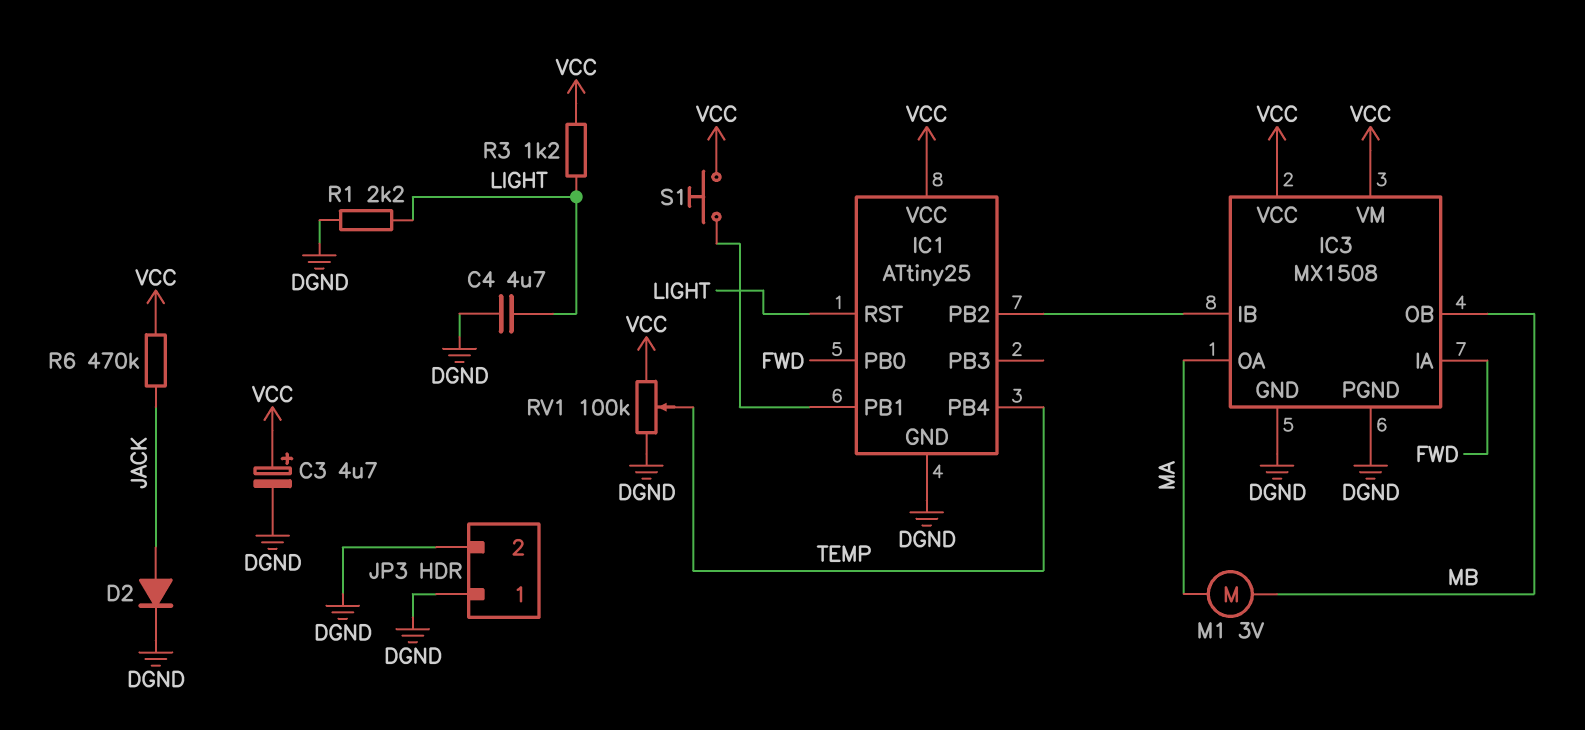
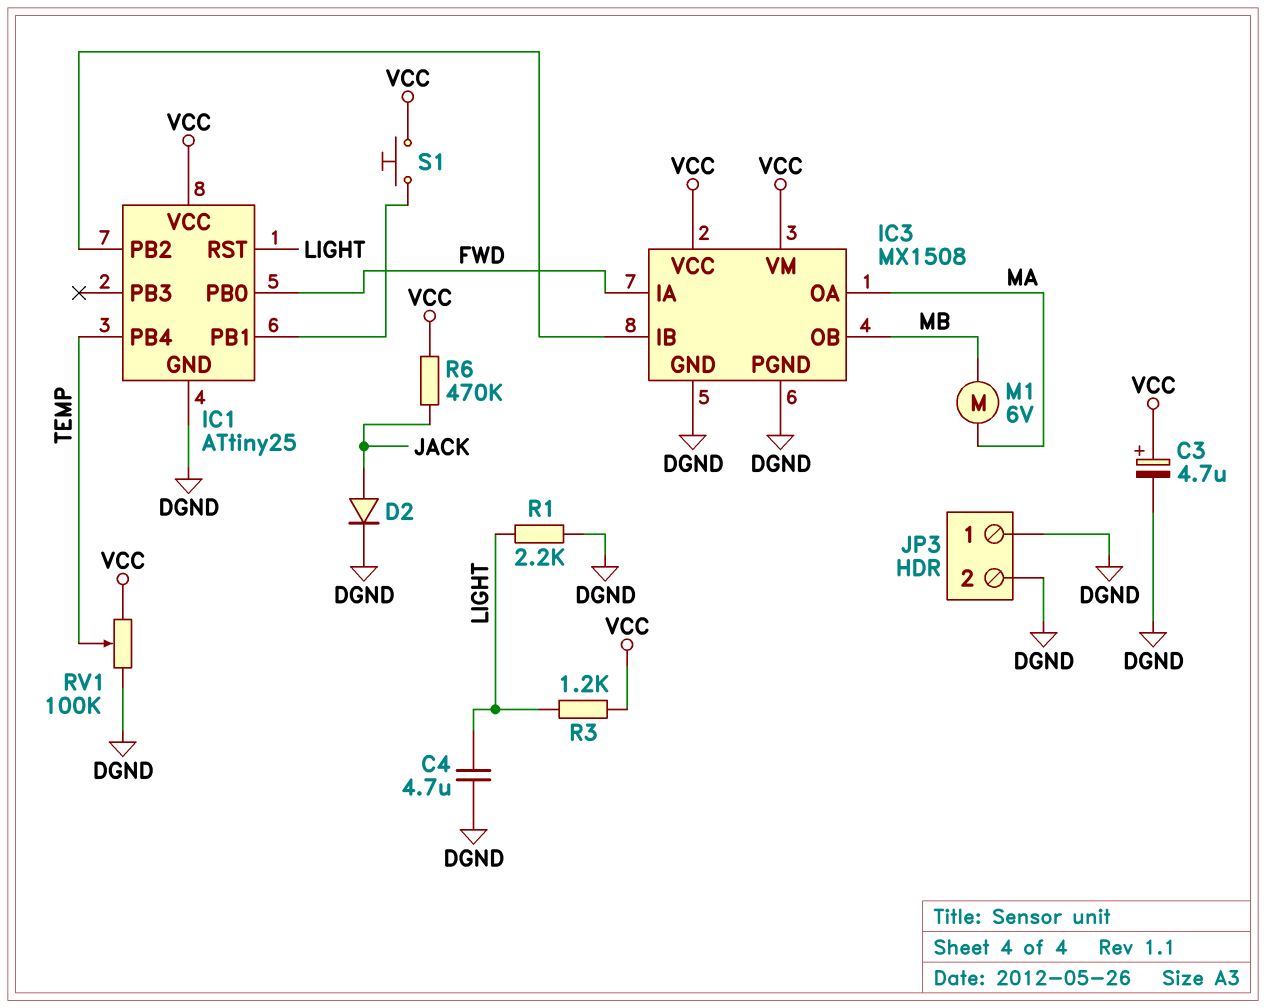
M1: motor 3V (MA, MB) -> motor 6V (MA, MB)

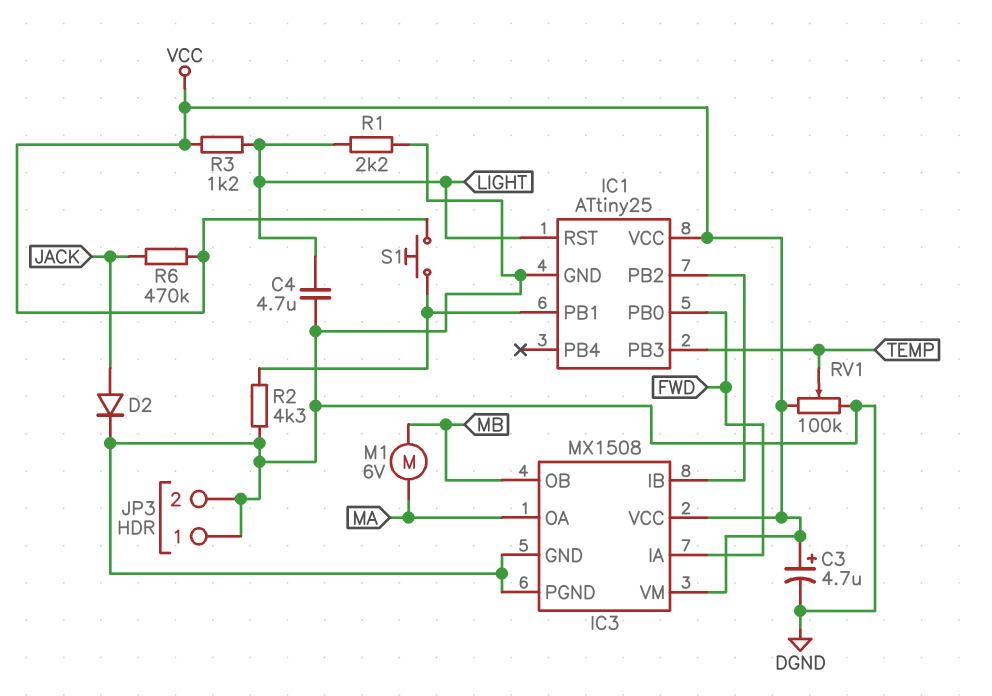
IC1 pin PB3: none -> TEMP
IC1 pin PB4: TEMP -> none
R2: none -> 4.3k (DGND, IC1/PB1)

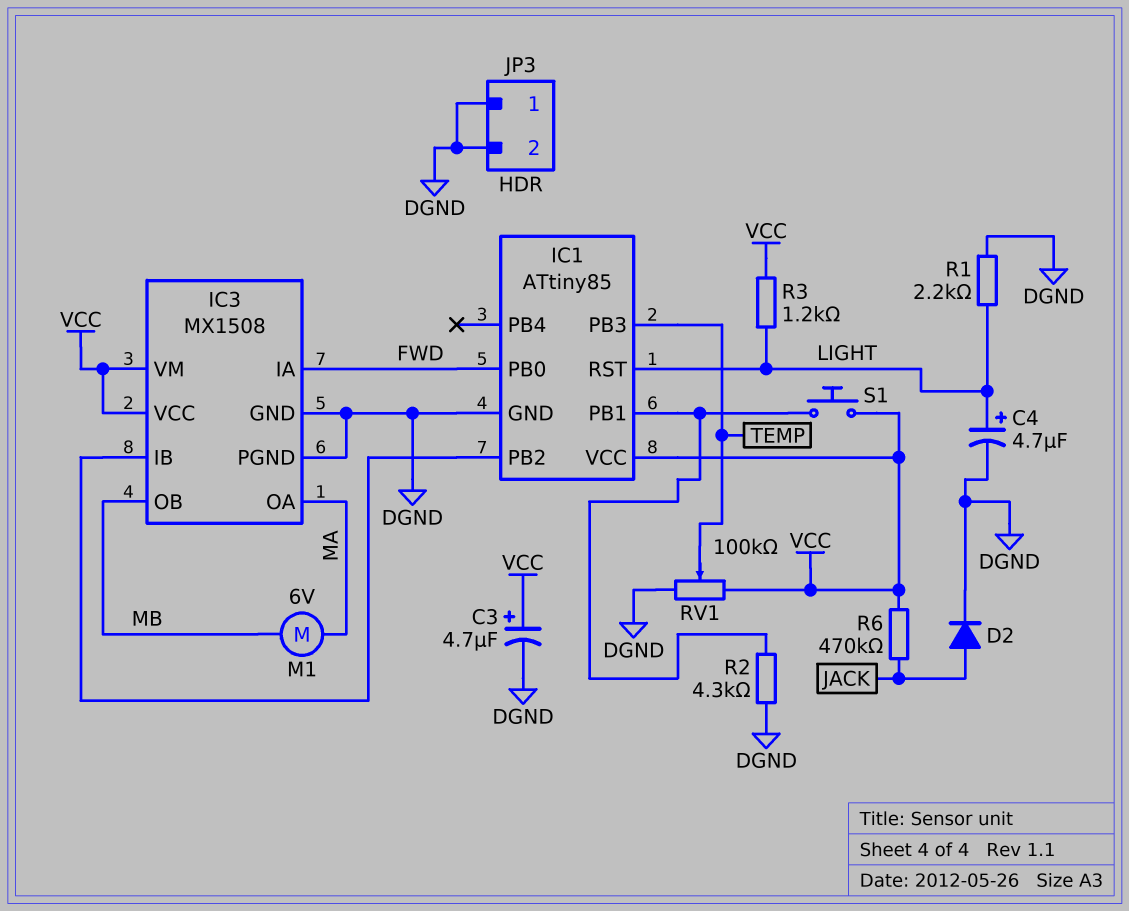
C4: 4.7uF (DGND, LIGHT) -> 4.7uF (plus LIGHT, minus DGND)
IC1: ATtiny25 -> ATtiny85

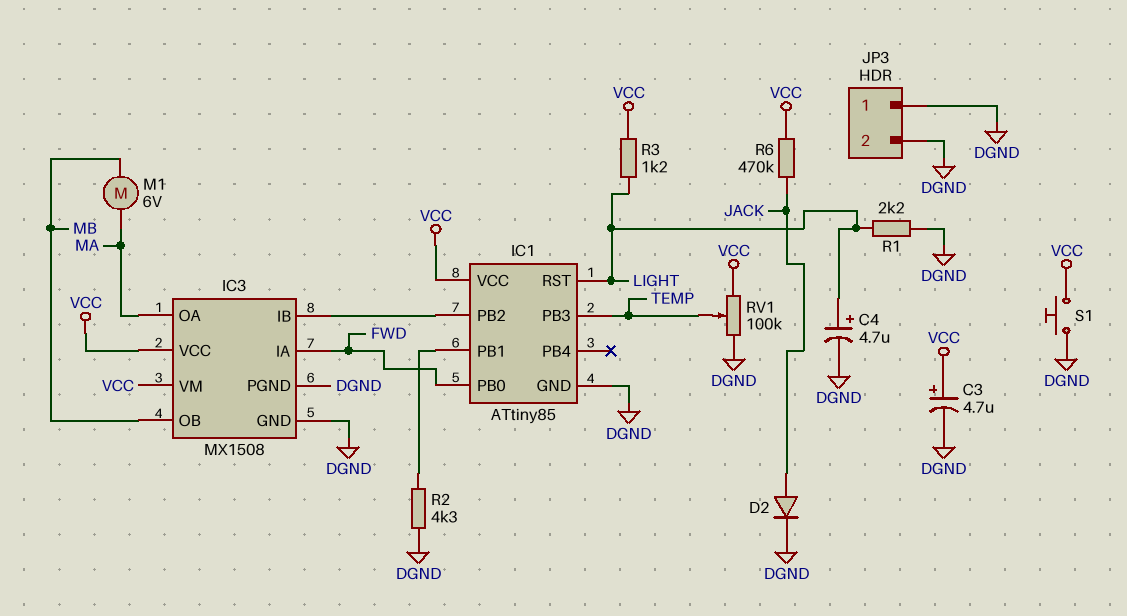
S1: button (IC1/PB1, VCC) -> button (DGND, VCC)

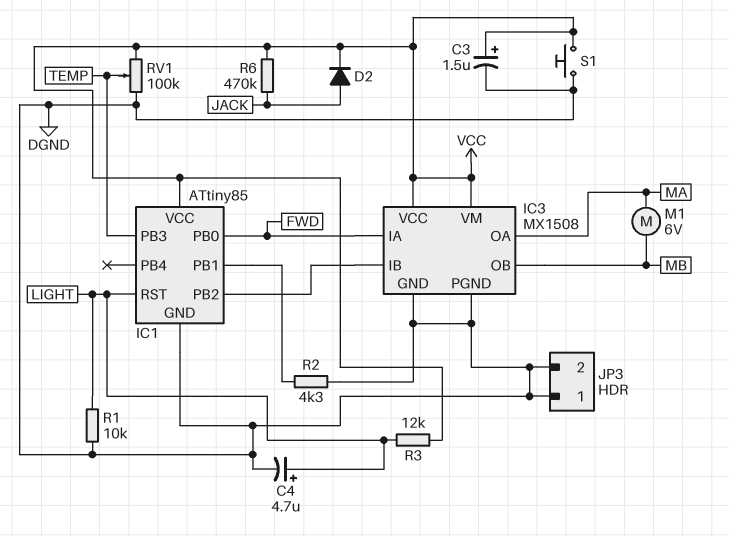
C3: 4.7uF (plus VCC, minus DGND) -> 1.5uF (plus VCC, minus DGND)
D2: diode (A JACK, K DGND) -> diode (A JACK, K VCC)
R1: 2.2k (DGND, LIGHT) -> 10k (DGND, LIGHT)
R3: 1.2k (LIGHT, VCC) -> 12k (LIGHT, VCC)

